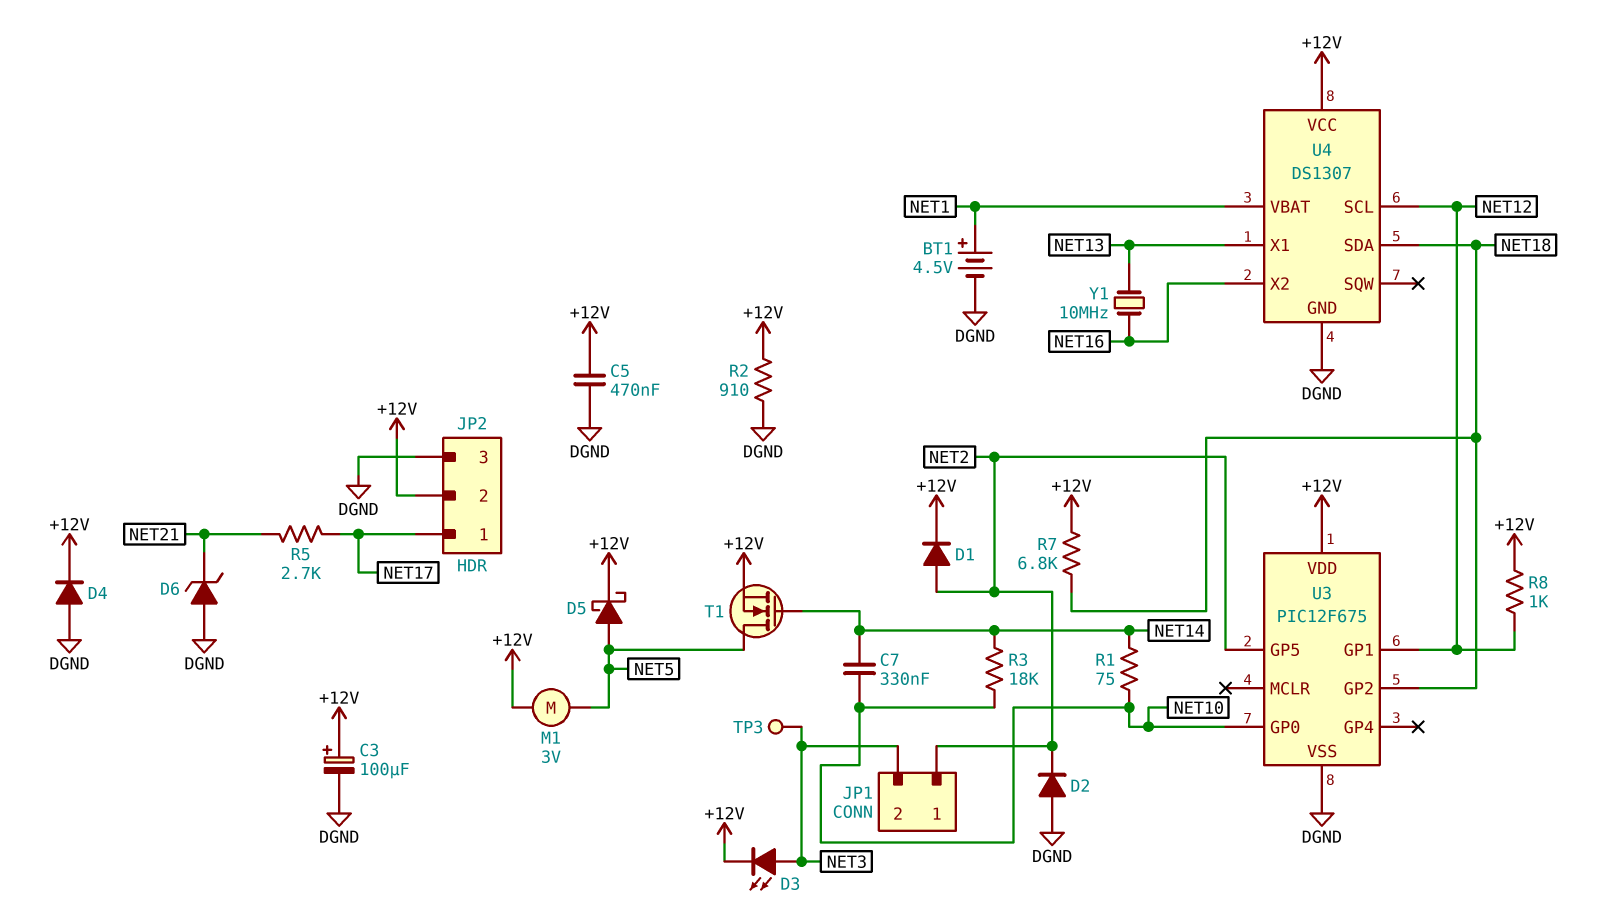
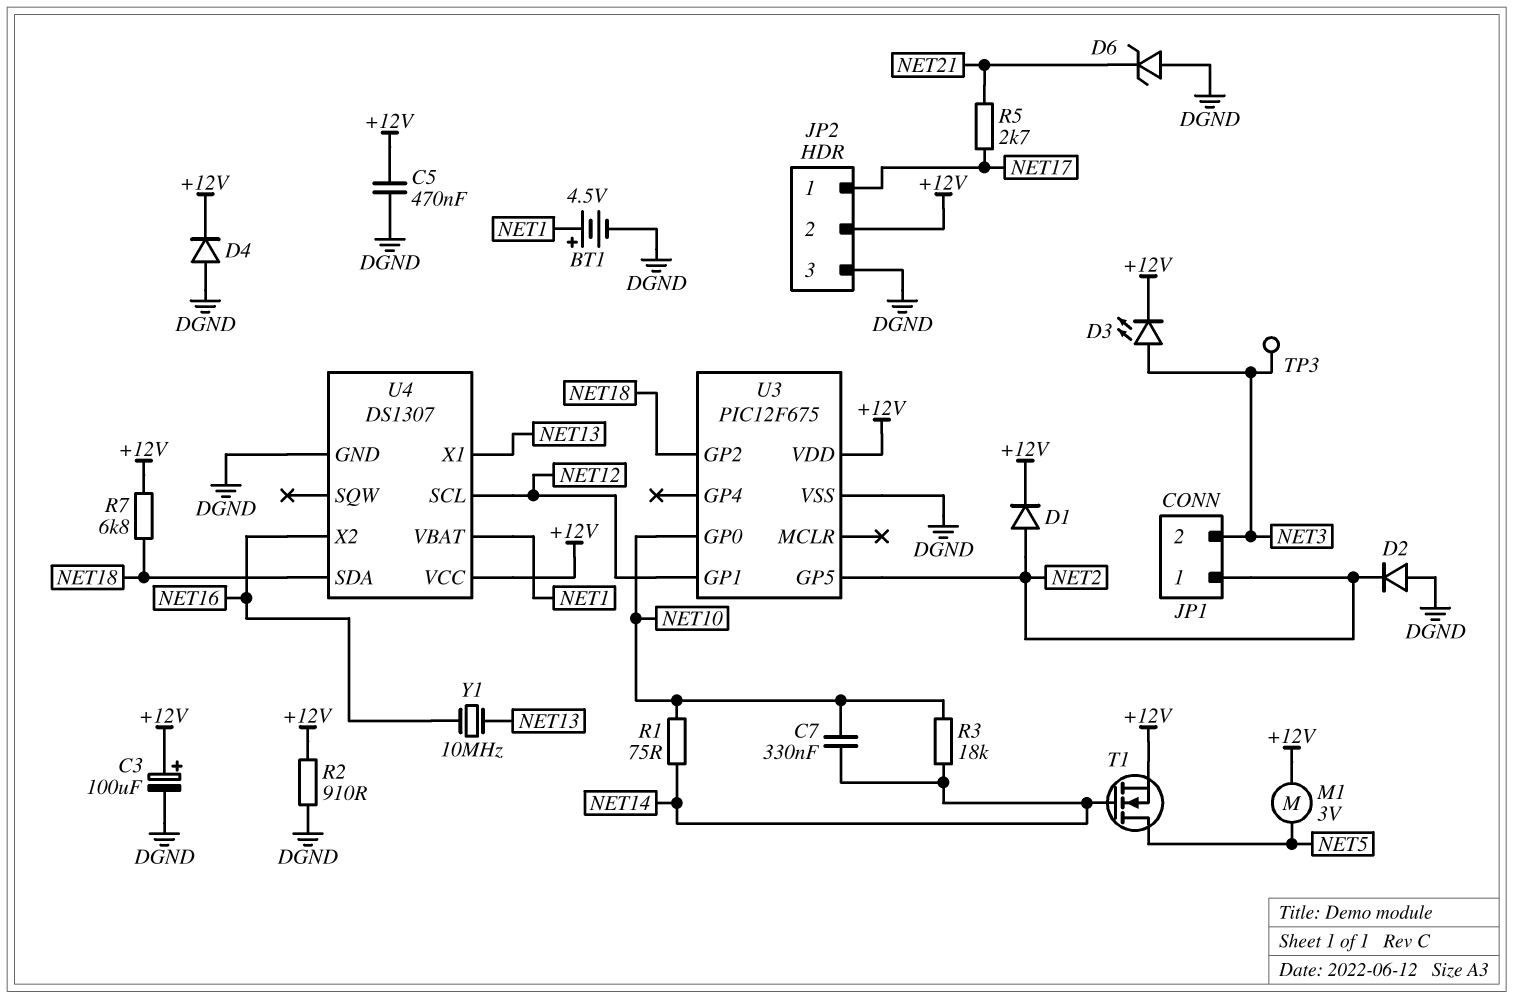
D5: schottky (A NET5, K +12V) -> none
R8: 1k (+12V, NET12) -> none

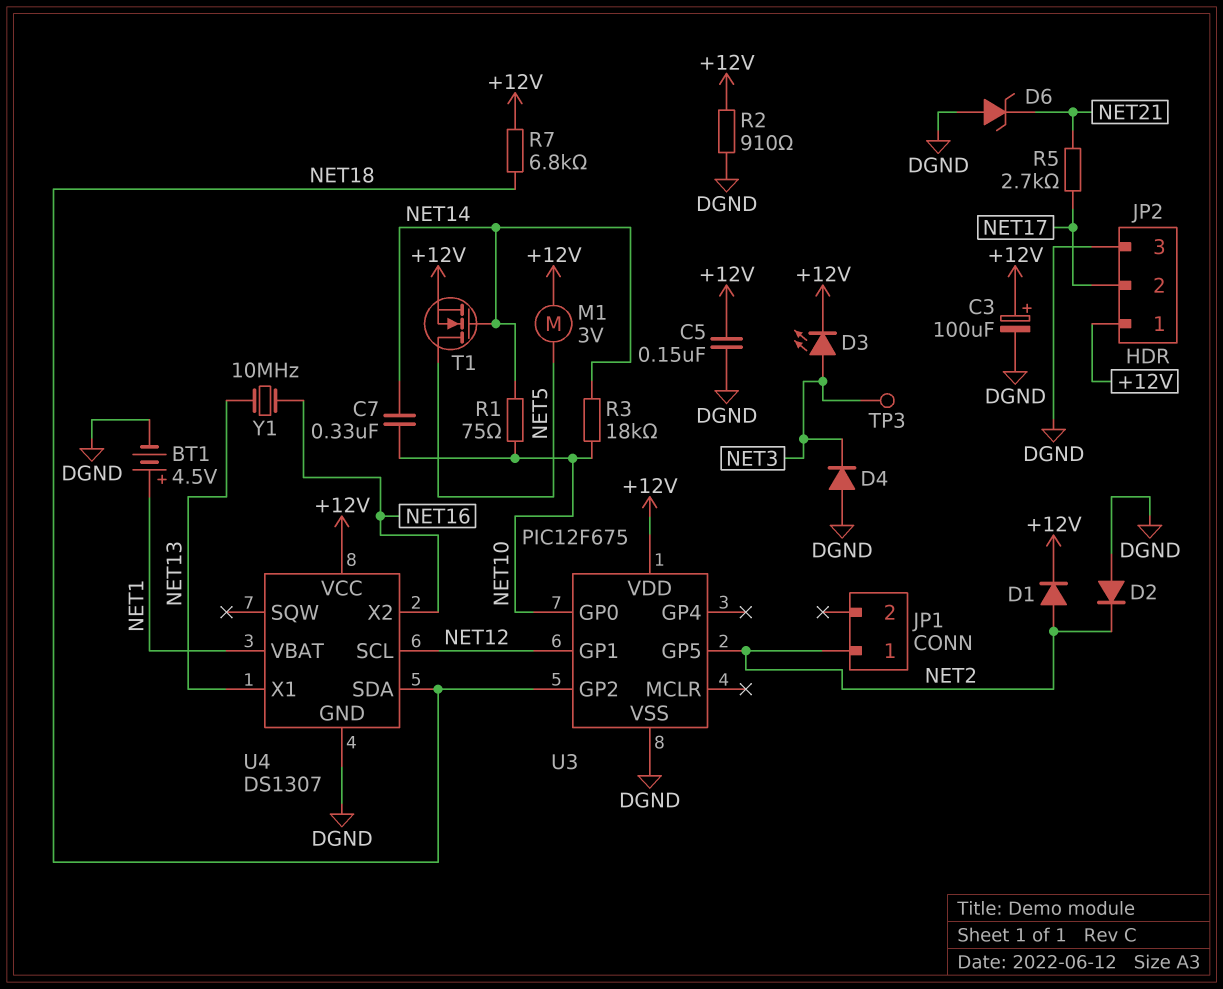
C5: 470nF (+12V, DGND) -> 150nF (+12V, DGND)
D4: diode (A DGND, K +12V) -> diode (A DGND, K NET3)
JP1 pin 2: NET3 -> none
JP2 pin 1: NET17 -> +12V
JP2 pin 2: +12V -> NET17

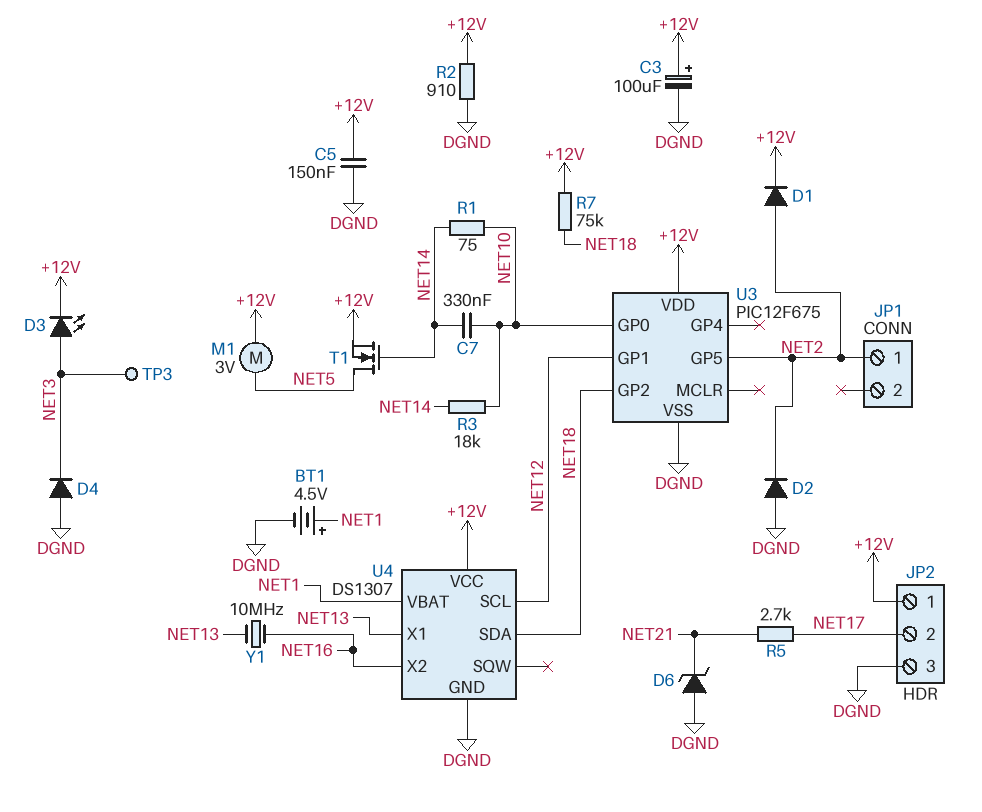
R7: 6.8k (+12V, NET18) -> 75k (+12V, NET18)

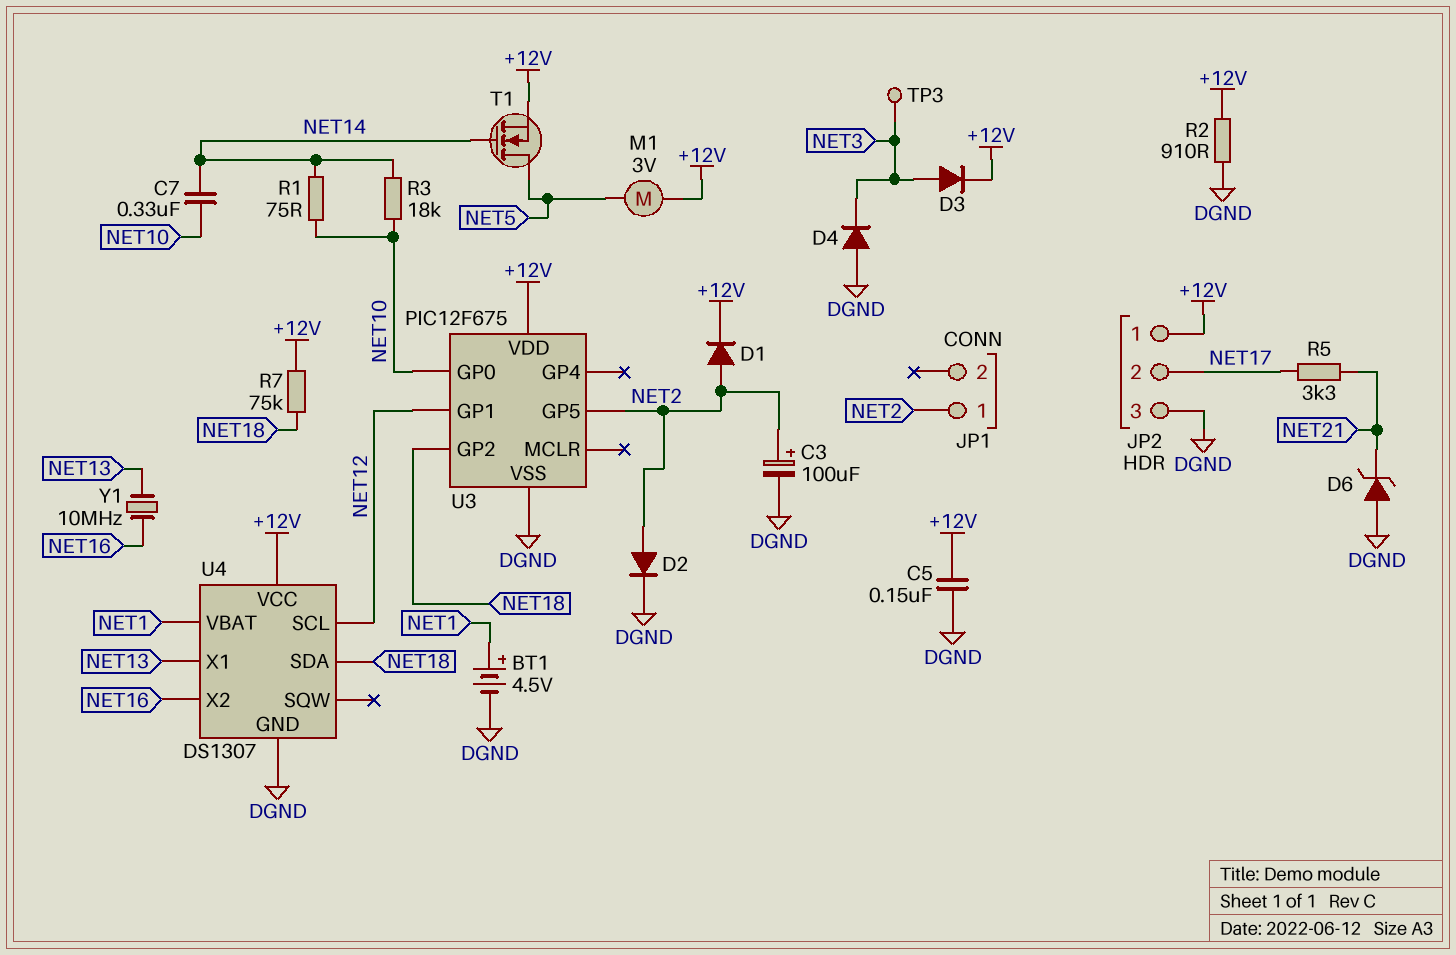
C3: 100uF (plus +12V, minus DGND) -> 100uF (plus NET2, minus DGND)
D2: diode (A DGND, K NET2) -> diode (A NET2, K DGND)
D3: LED (A NET3, K +12V) -> diode (A NET3, K +12V)
R5: 2.7k (NET17, NET21) -> 3.3k (NET17, NET21)

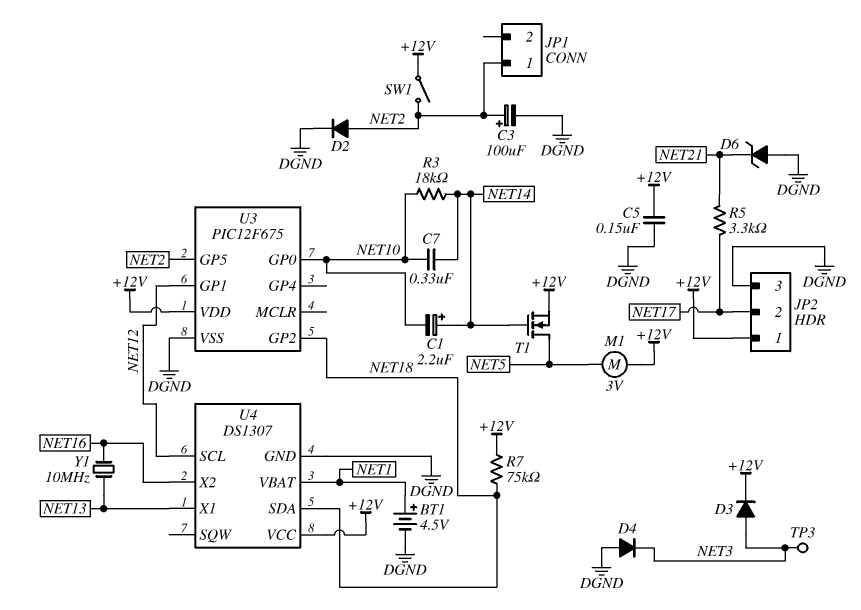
C1: none -> 2.2uF (plus NET14, minus NET10)
D1: diode (A NET2, K +12V) -> none
R1: 75 (NET10, NET14) -> none
R2: 910 (+12V, DGND) -> none
SW1: none -> switch (+12V, NET2)

